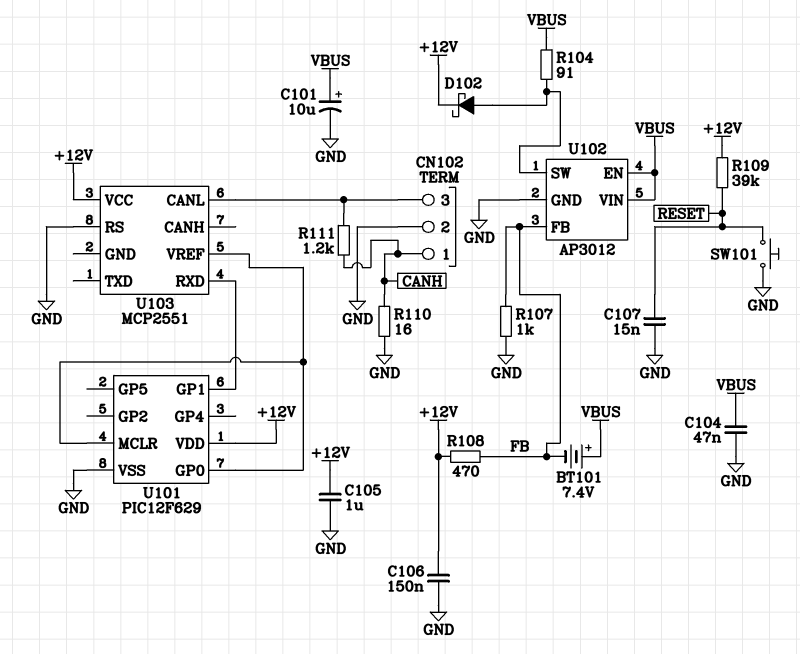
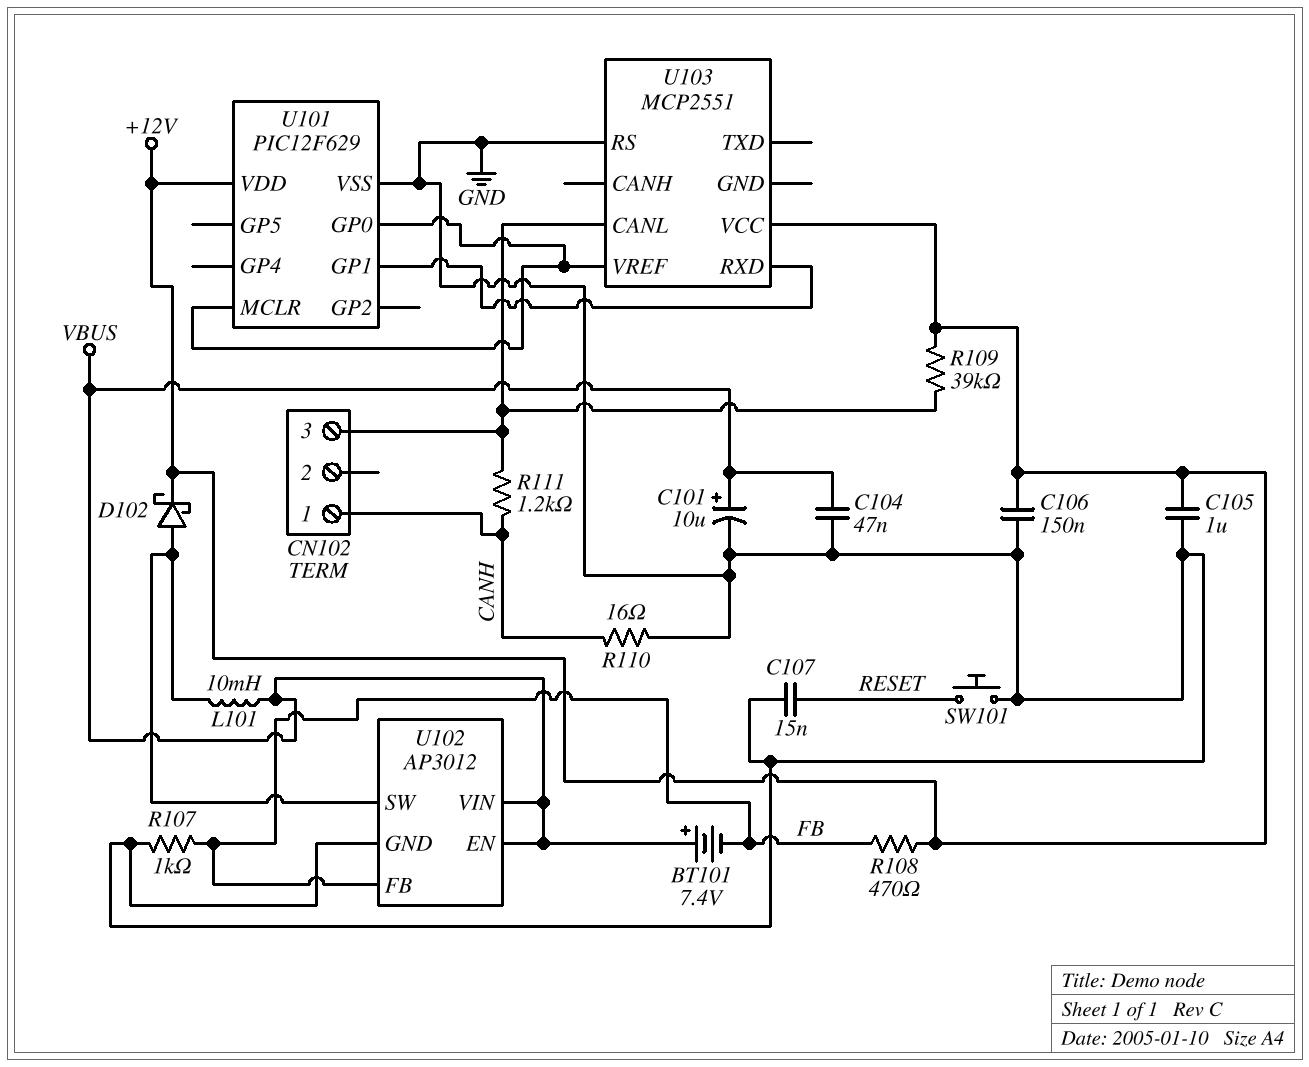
CN102 pin 2: GND -> none
L101: none -> 10mH (U102/SW, VBUS)
R104: 91 (U102/SW, VBUS) -> none
R109: 39k (+12V, RESET) -> 39k (+12V, CN102/3)

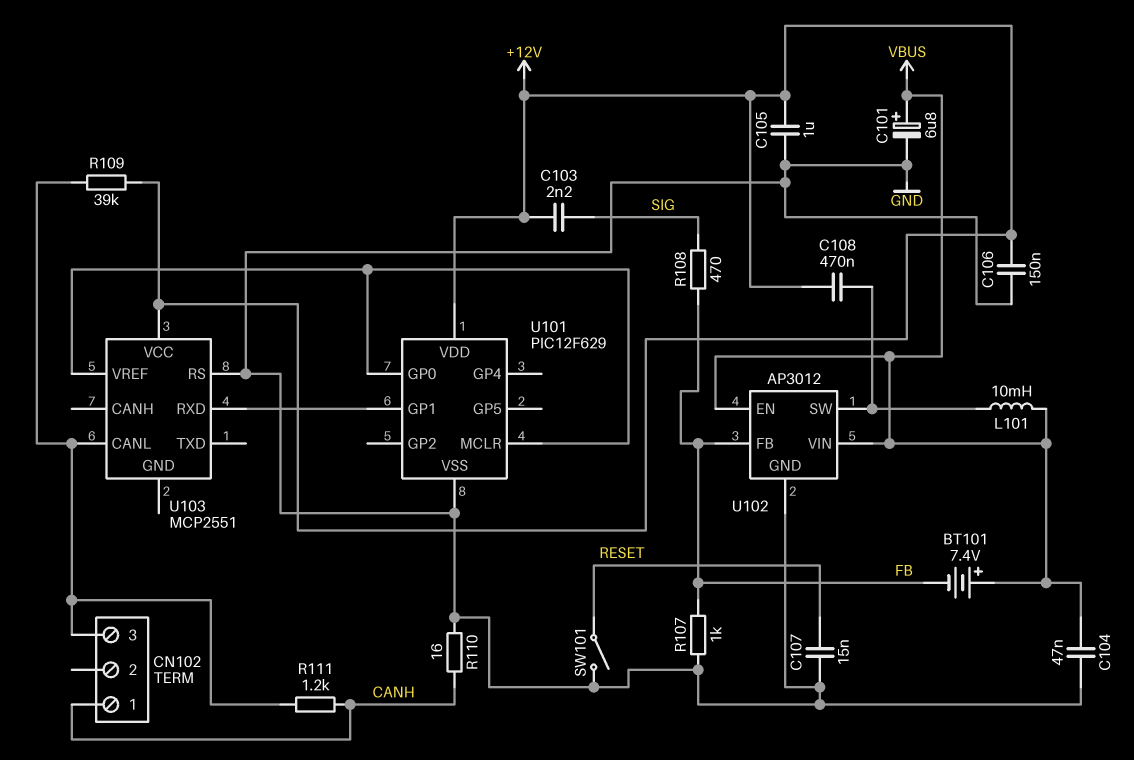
C101: 10uF (plus VBUS, minus GND) -> 6.8uF (plus VBUS, minus GND)
C103: none -> 2.2nF (+12V, SIG)
C108: none -> 470nF (+12V, U102/SW)
D102: schottky (A U102/SW, K +12V) -> none
R108: 470 (+12V, FB) -> 470 (FB, SIG)
SW101: button (GND, RESET) -> switch (GND, RESET)

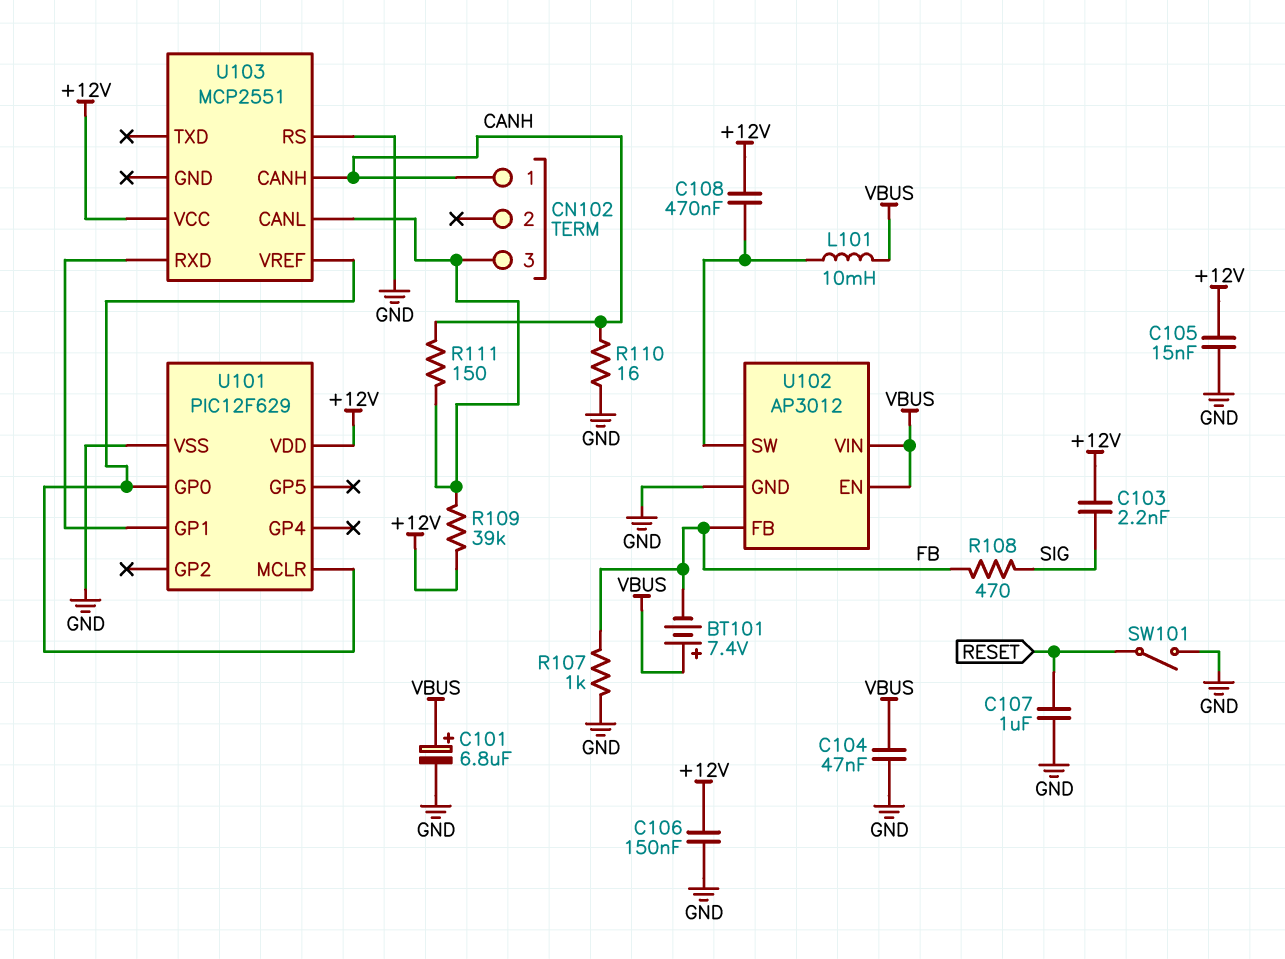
C105: 1uF (+12V, GND) -> 15nF (+12V, GND)
C107: 15nF (GND, RESET) -> 1uF (GND, RESET)
R111: 1.2k (CANH, CN102/3) -> 150 (CANH, CN102/3)
U103 pin CANH: none -> CANH

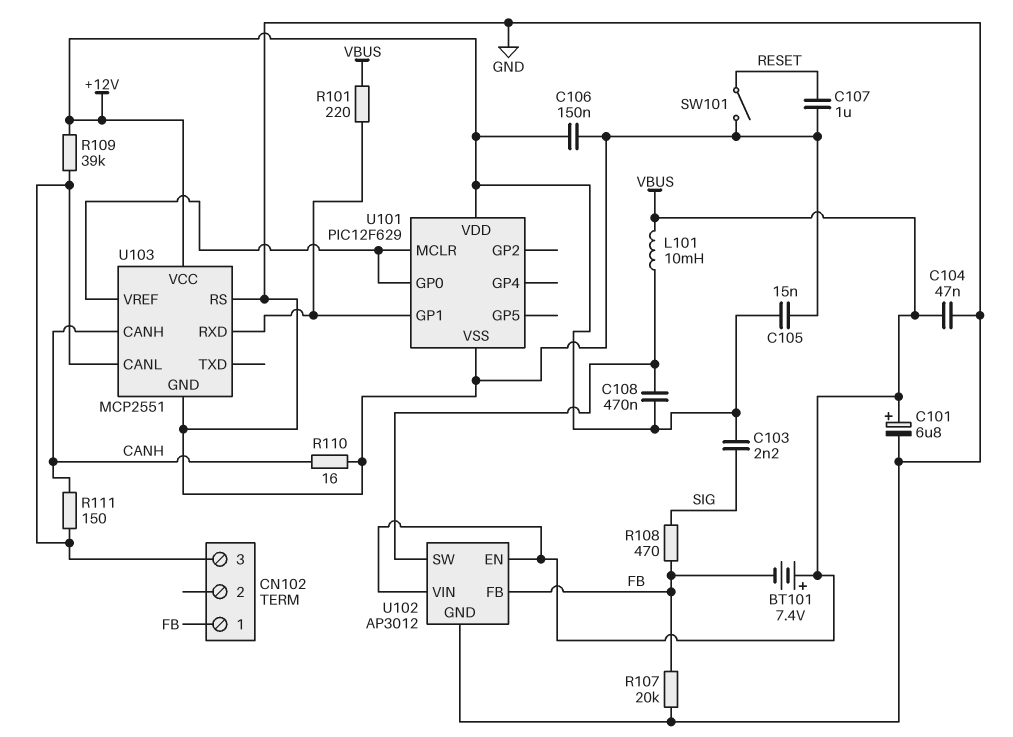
CN102 pin 1: CANH -> FB
R101: none -> 220 (U101/GP1, VBUS)
R107: 1k (FB, GND) -> 20k (FB, GND)
U103 pin GND: none -> GND

